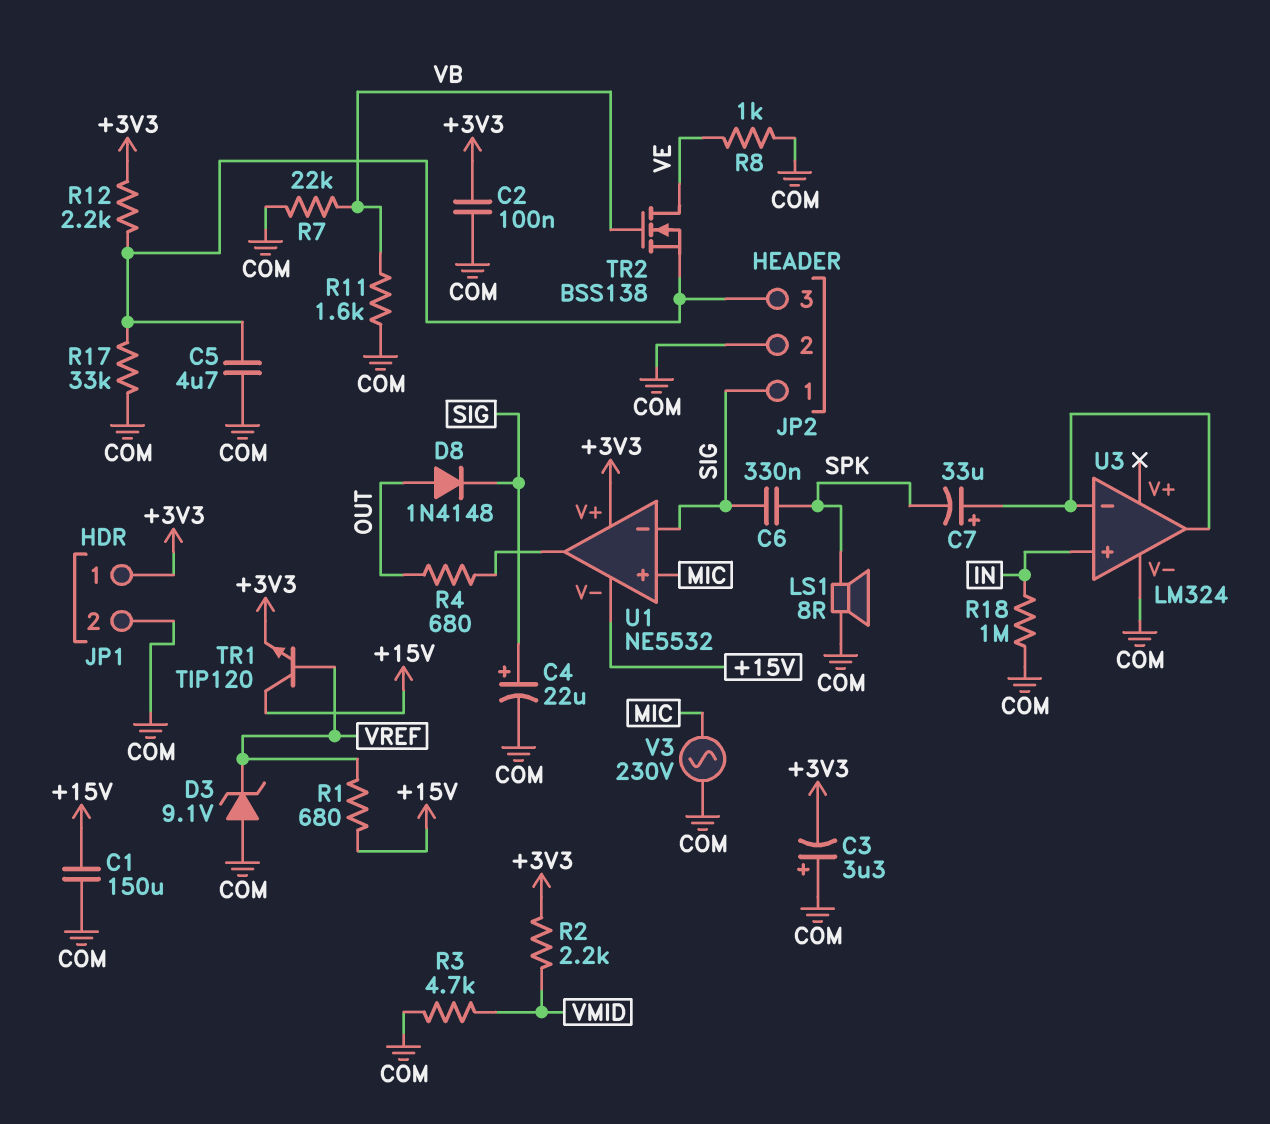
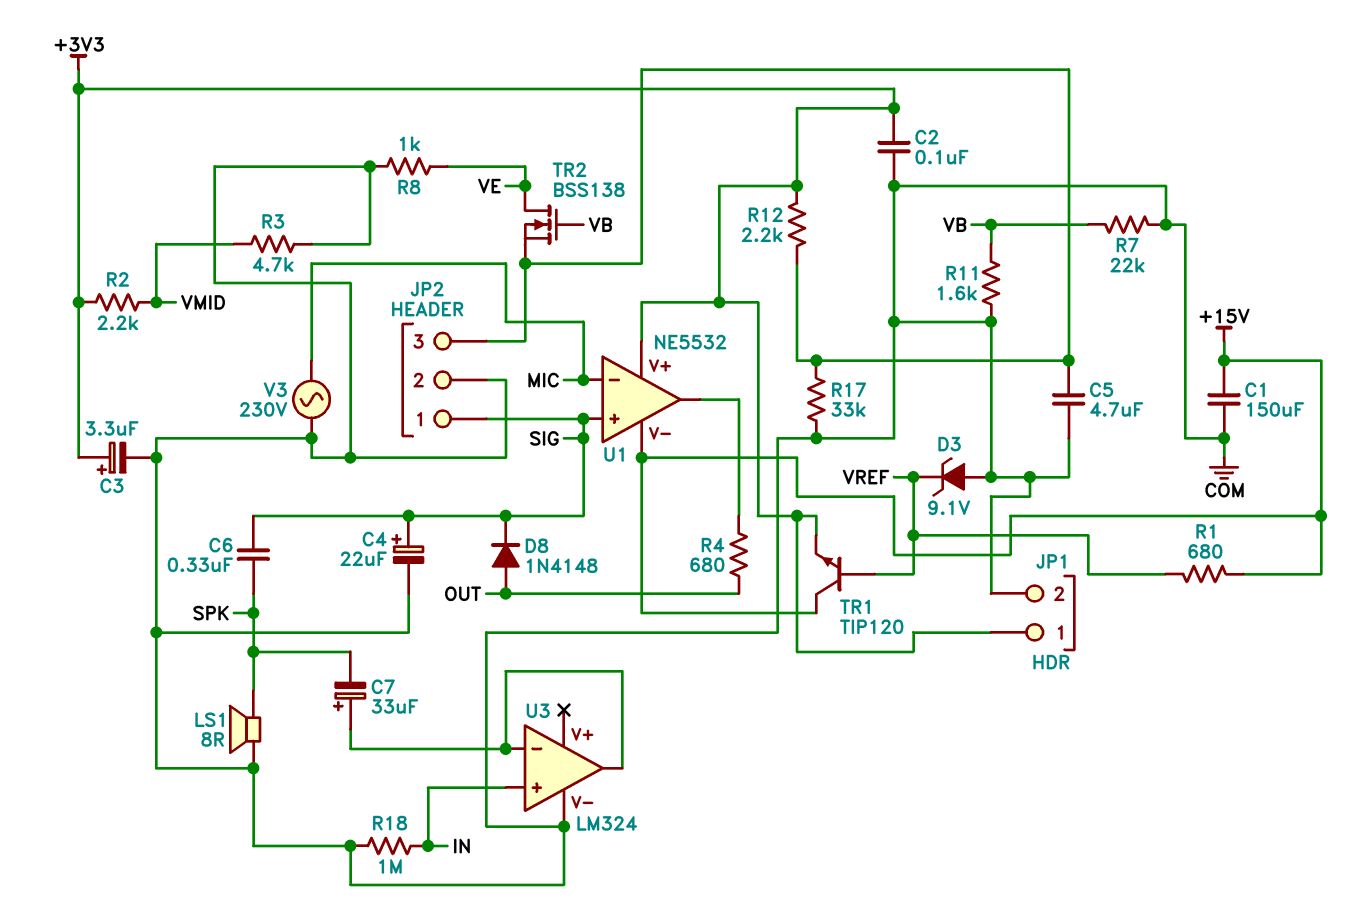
C3: 3.3uF (plus COM, minus +3V3) -> 3.3uF (plus +3V3, minus COM)
U1 pin in+: MIC -> SIG
U1 pin in-: SIG -> MIC

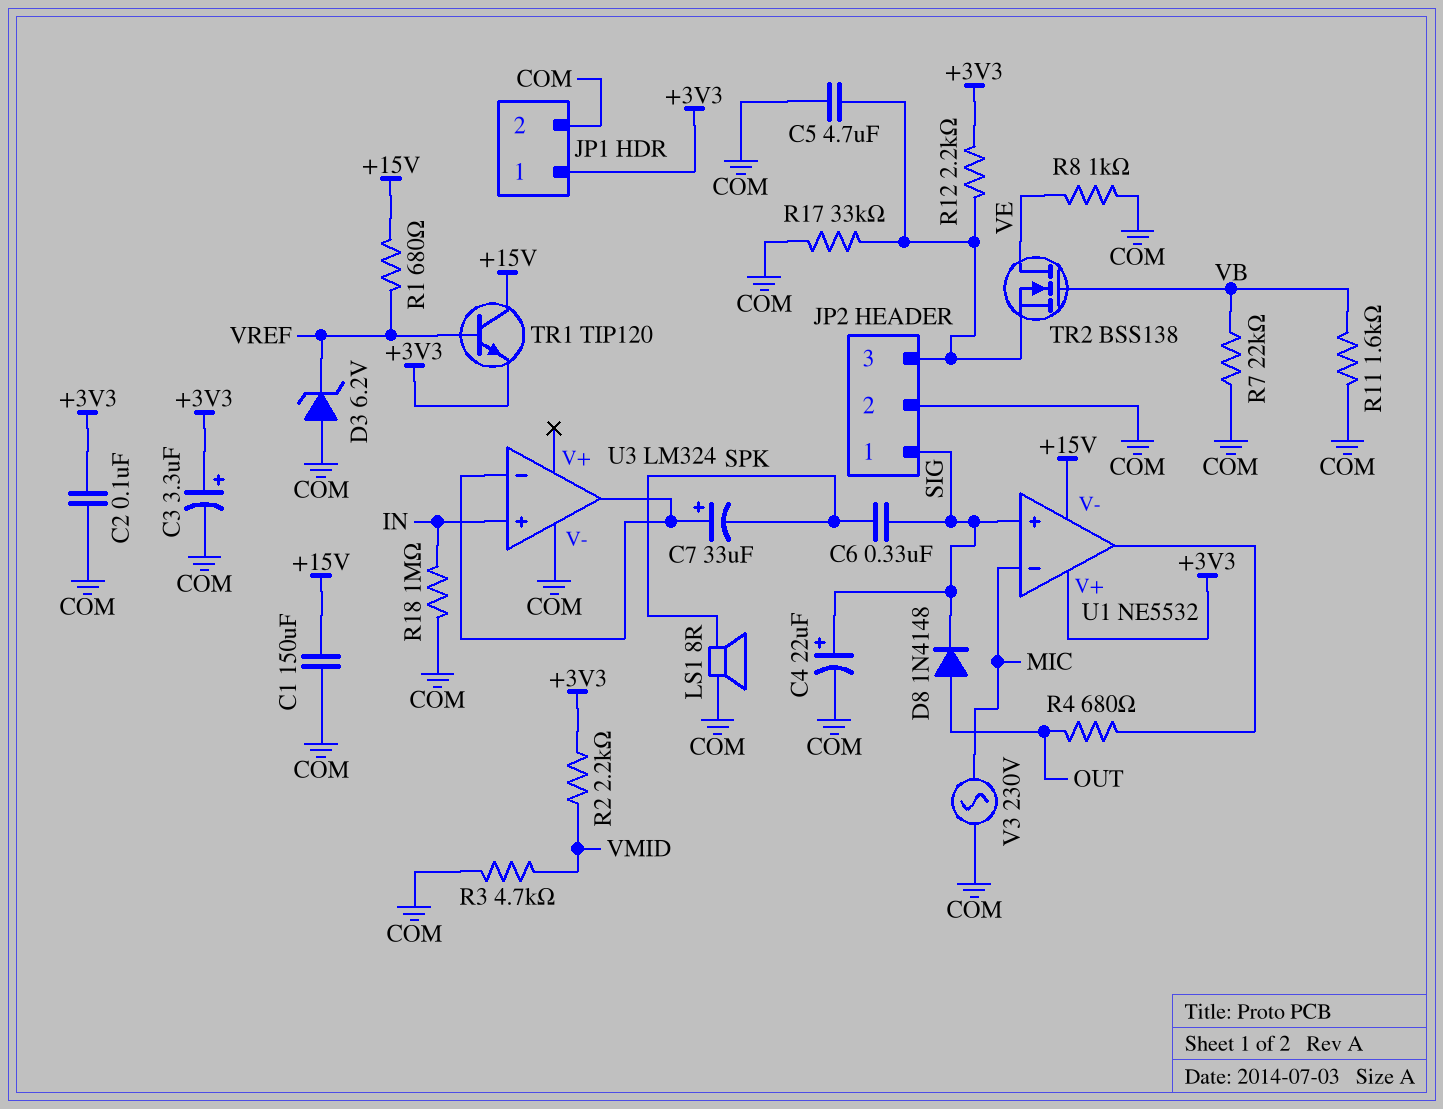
D3: zener 9.1V (A COM, K VREF) -> zener 6.2V (A COM, K VREF)

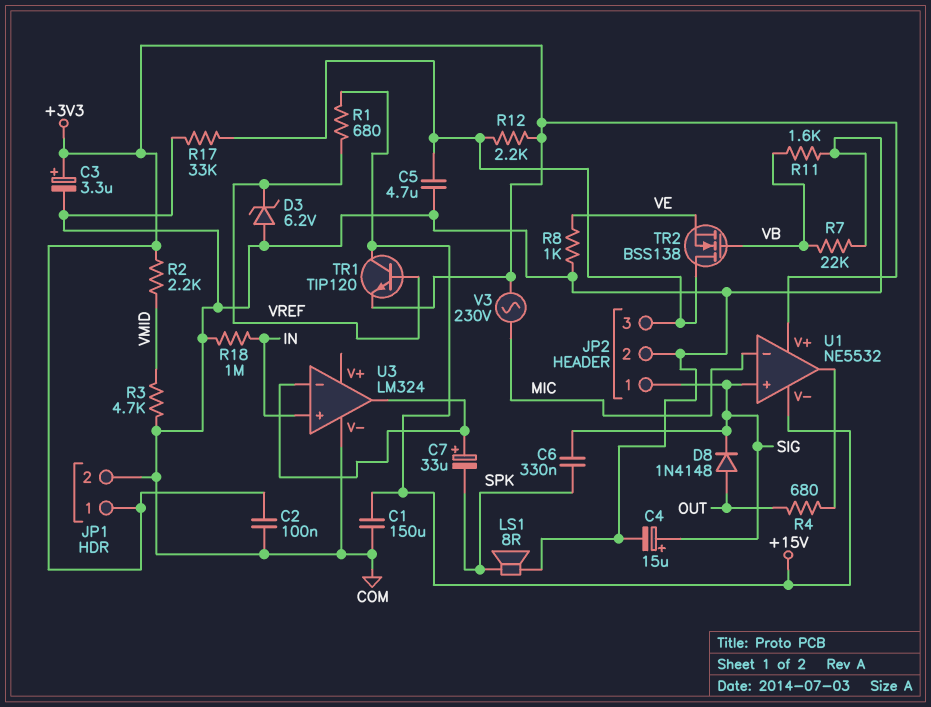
C4: 22uF (plus SIG, minus COM) -> 15uF (plus SIG, minus COM)
TR2: NMOS BSS138 (G VB, D VE, S JP2/3) -> NMOS BSS138 (G VB, D JP2/3, S VE)
V3: AC 230V (COM, MIC) -> AC 230V (+3V3, MIC)

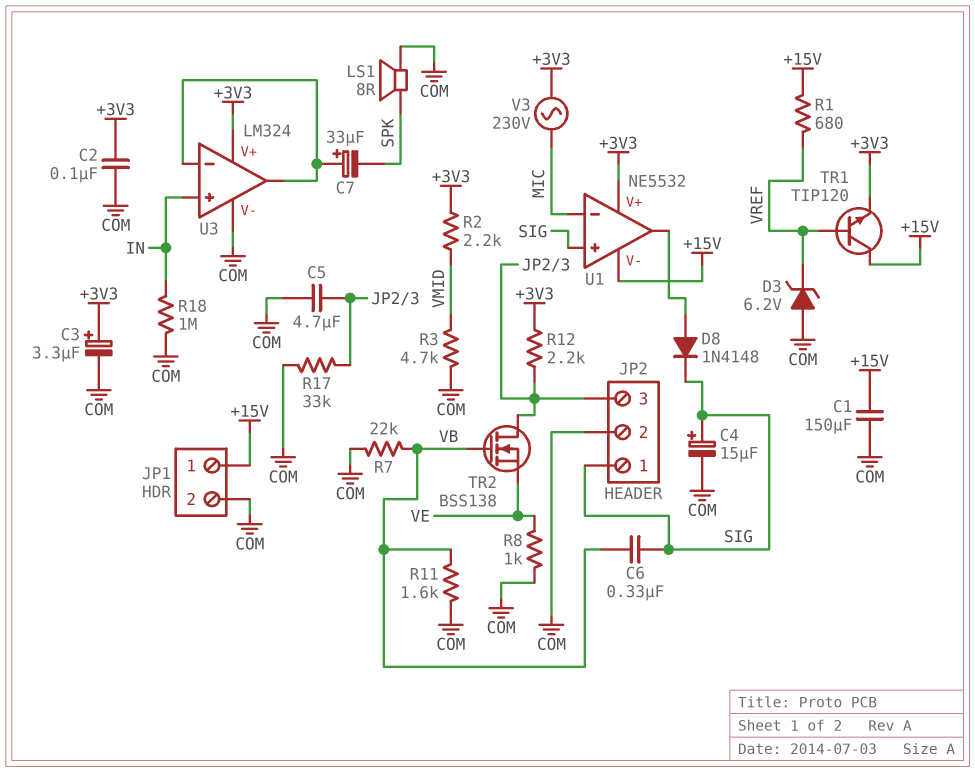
C6: 330nF (SIG, SPK) -> 330nF (SIG, VB)
D8: diode 1N4148 (A OUT, K SIG) -> diode 1N4148 (A U1/out, K SIG)
JP1 pin 1: +3V3 -> +15V
R4: 680 (OUT, U1/out) -> none
U3 pin V+: none -> +3V3

